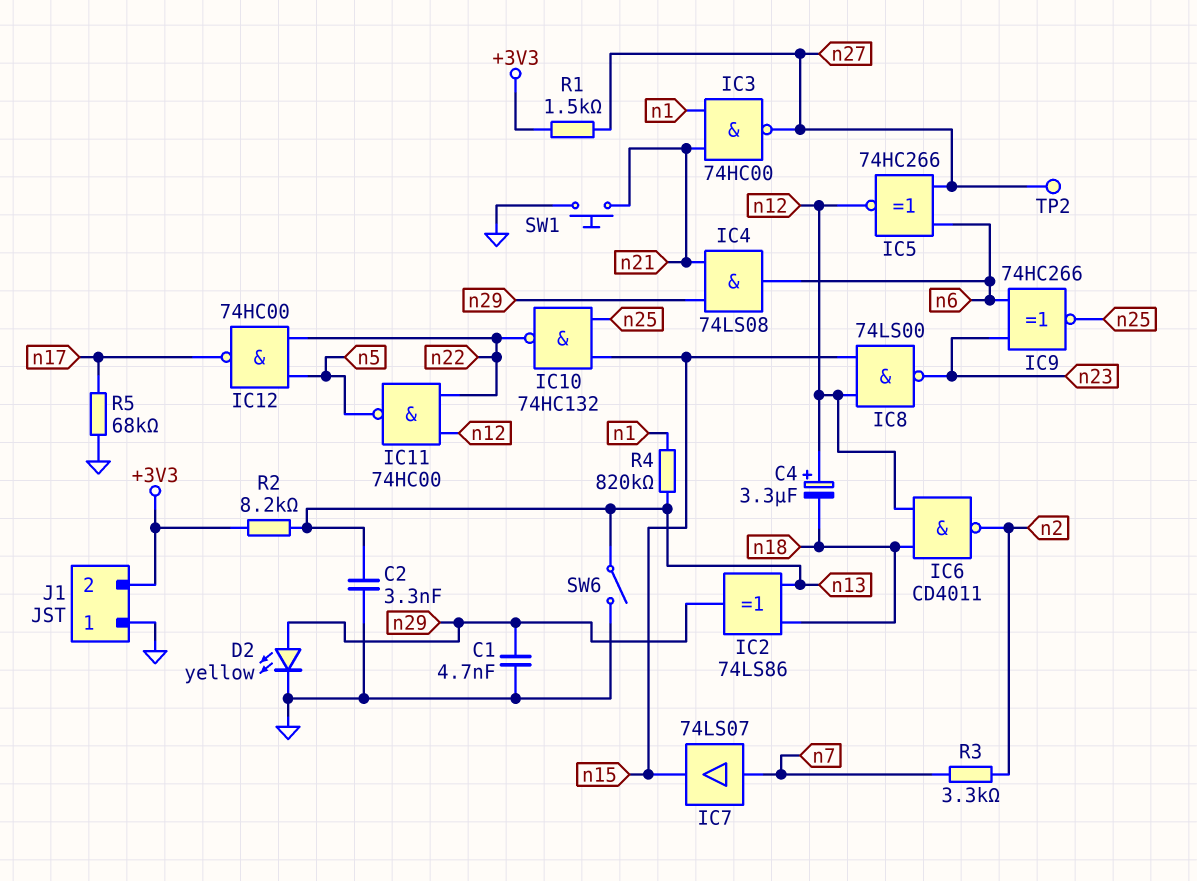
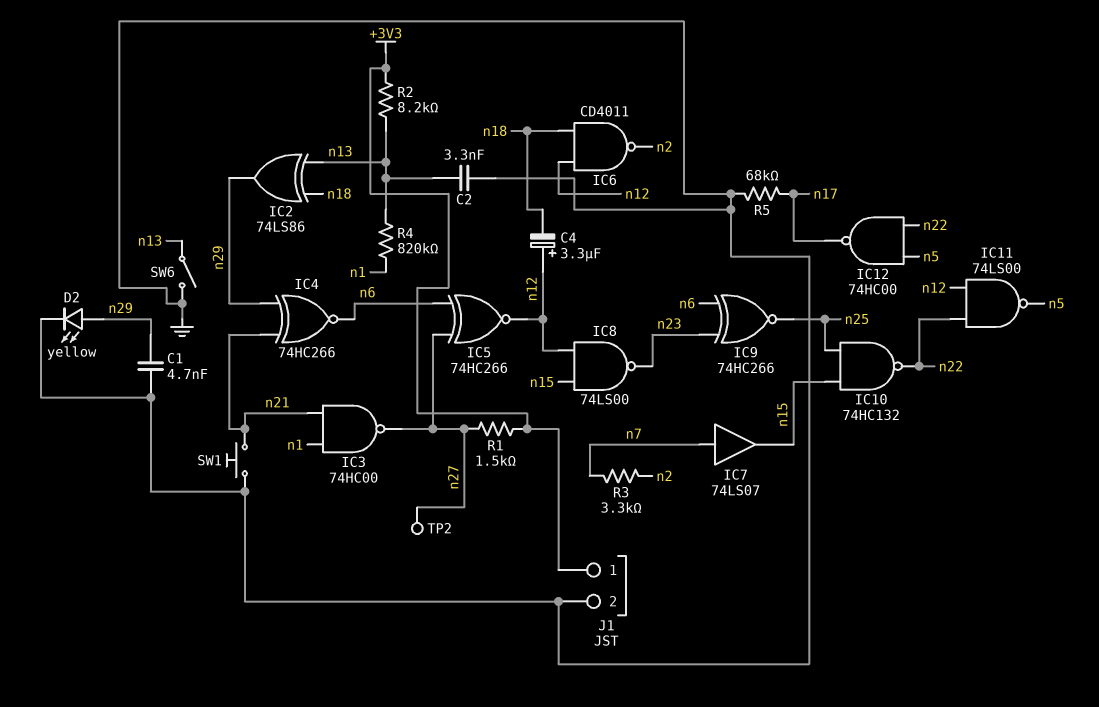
IC4: AND 74LS08 (in n21, in n29, out n6) -> XNOR 74HC266 (in n21, in n29, out n6)
IC11: NAND 74HC00 (in n12, in n22, out n5) -> NAND 74LS00 (in n12, in n22, out n5)
J1 pin 1: GND -> +3V3
J1 pin 2: +3V3 -> GND

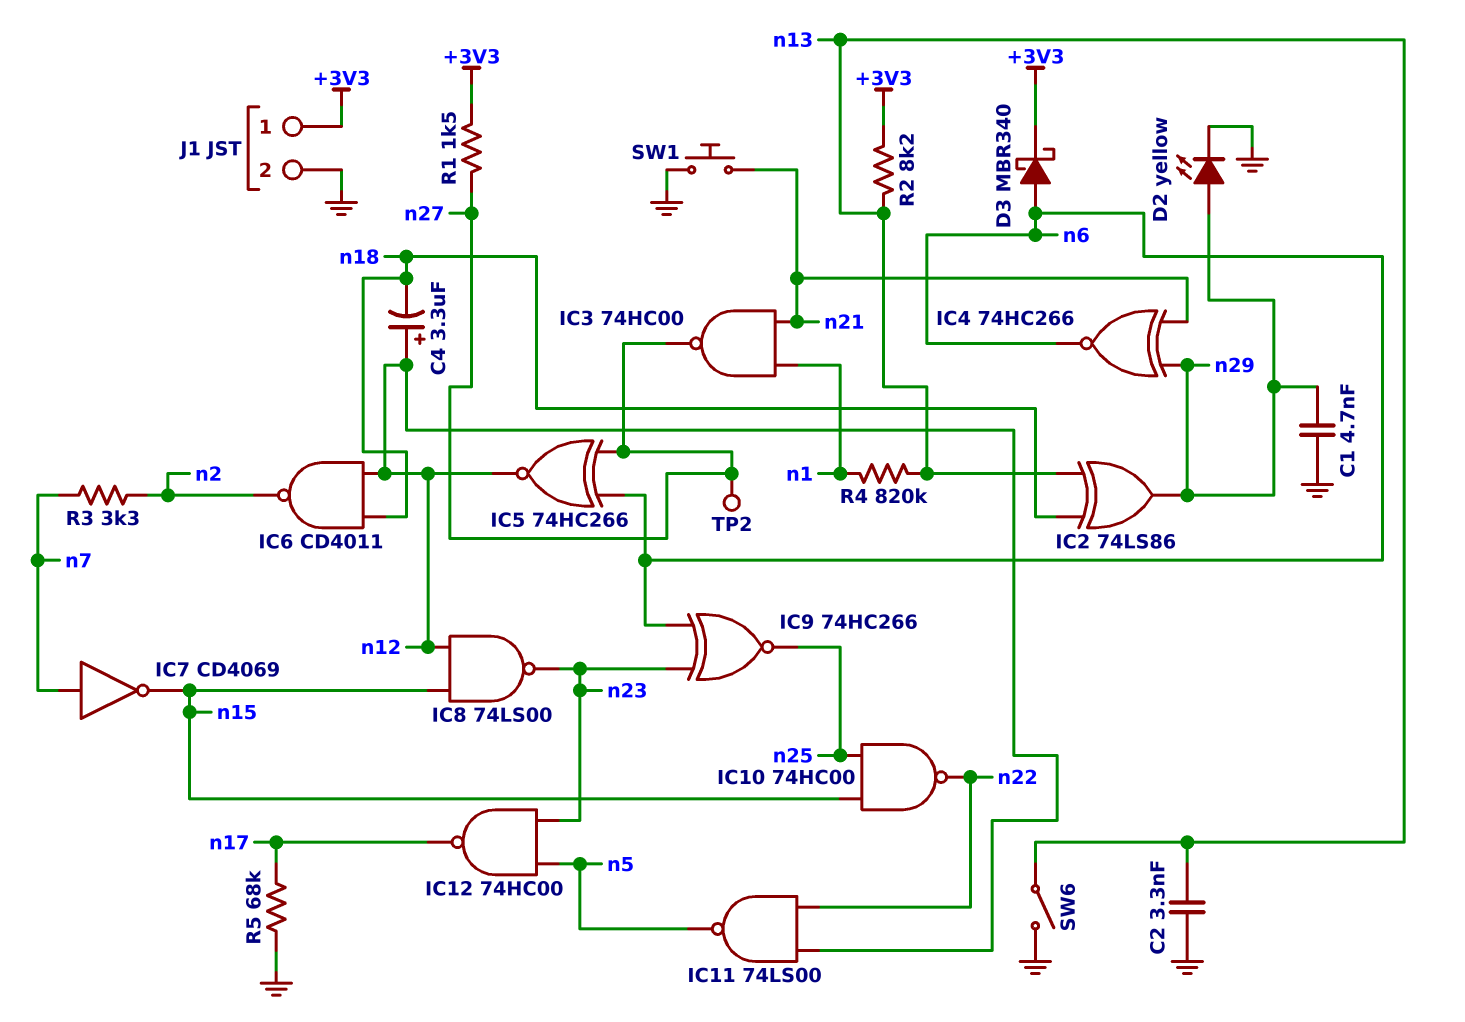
D3: none -> schottky MBR340 (A n6, K +3V3)
IC7: buffer 74LS07 (in n7, out n15) -> NOT CD4069 (in n7, out n15)
IC10: NAND 74HC132 (in n15, in n25, out n22) -> NAND 74HC00 (in n15, in n25, out n22)
IC12: NAND 74HC00 (in n5, in n22, out n17) -> NAND 74HC00 (in n5, in n23, out n17)

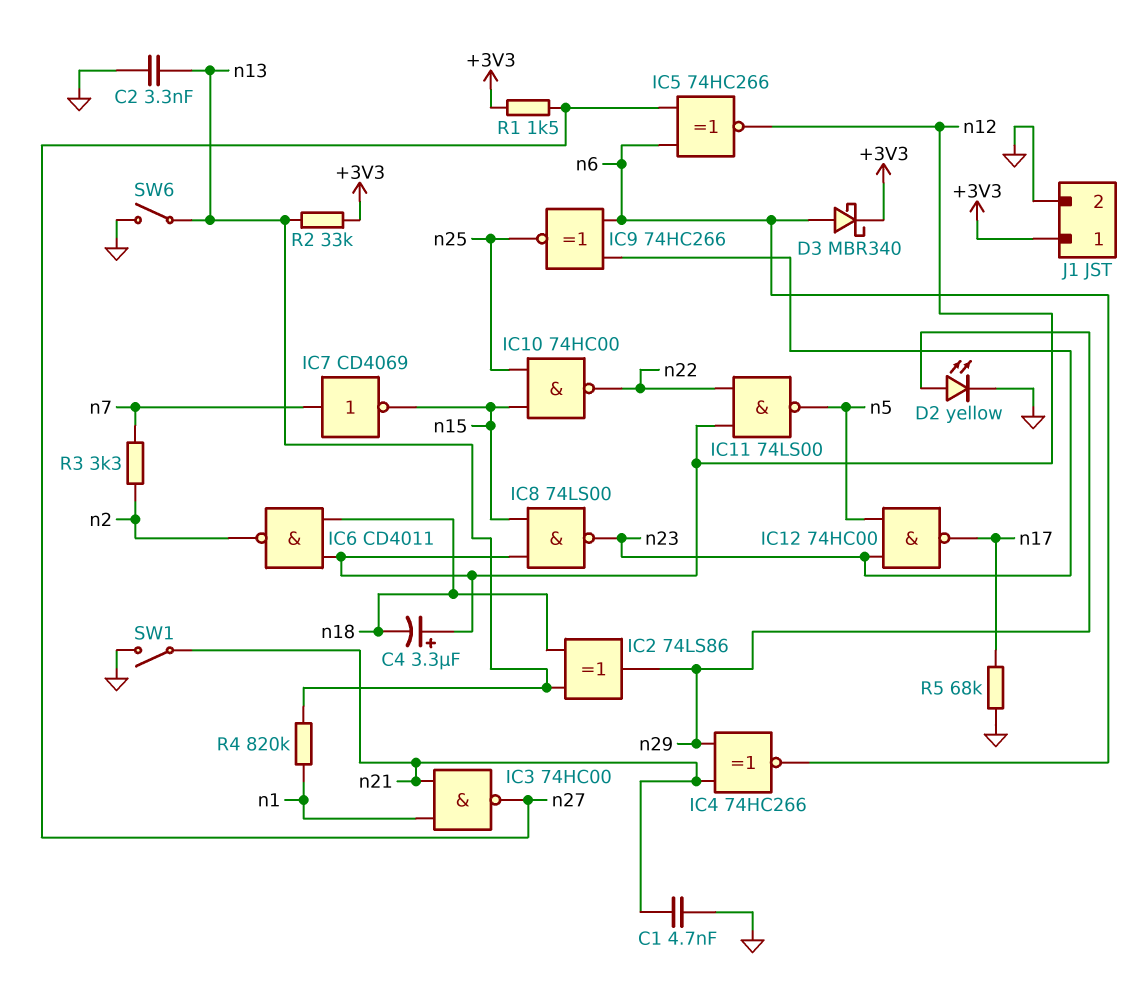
C1: 4.7nF (GND, n29) -> 4.7nF (GND, n21)
R2: 8.2k (+3V3, n13) -> 33k (+3V3, n13)
SW1: button (GND, n21) -> switch (GND, n21)
TP2: test point (n27) -> none

